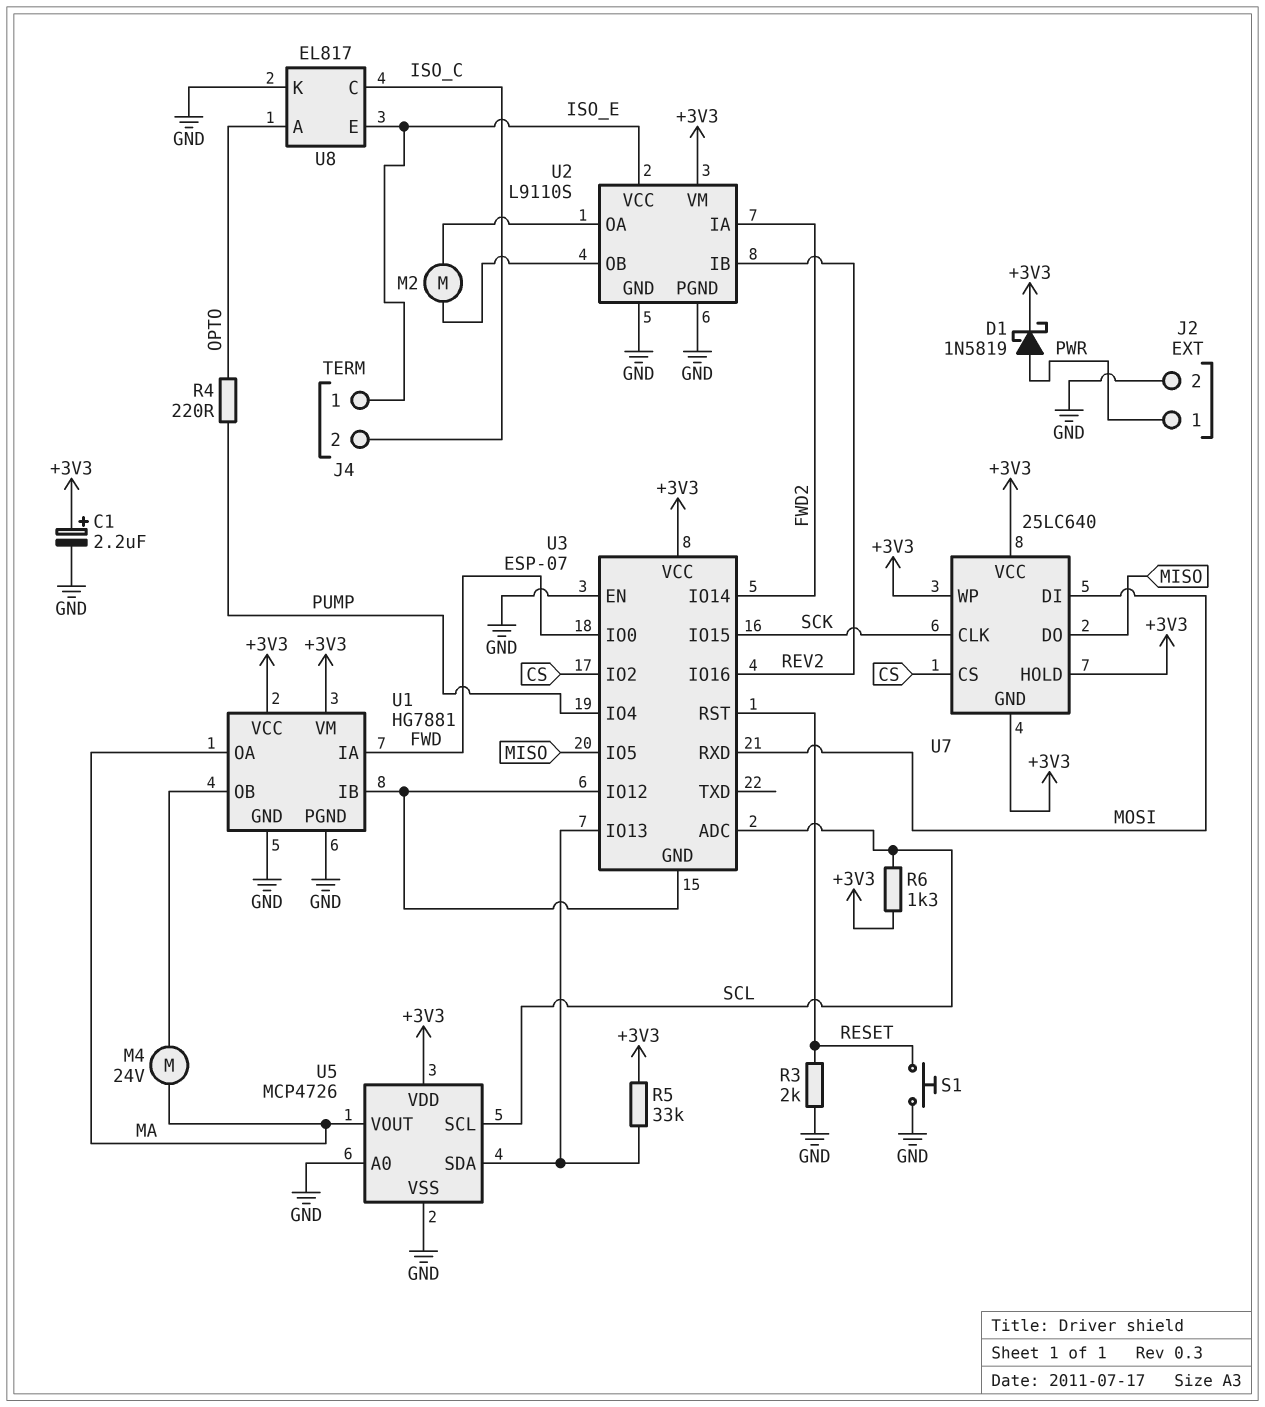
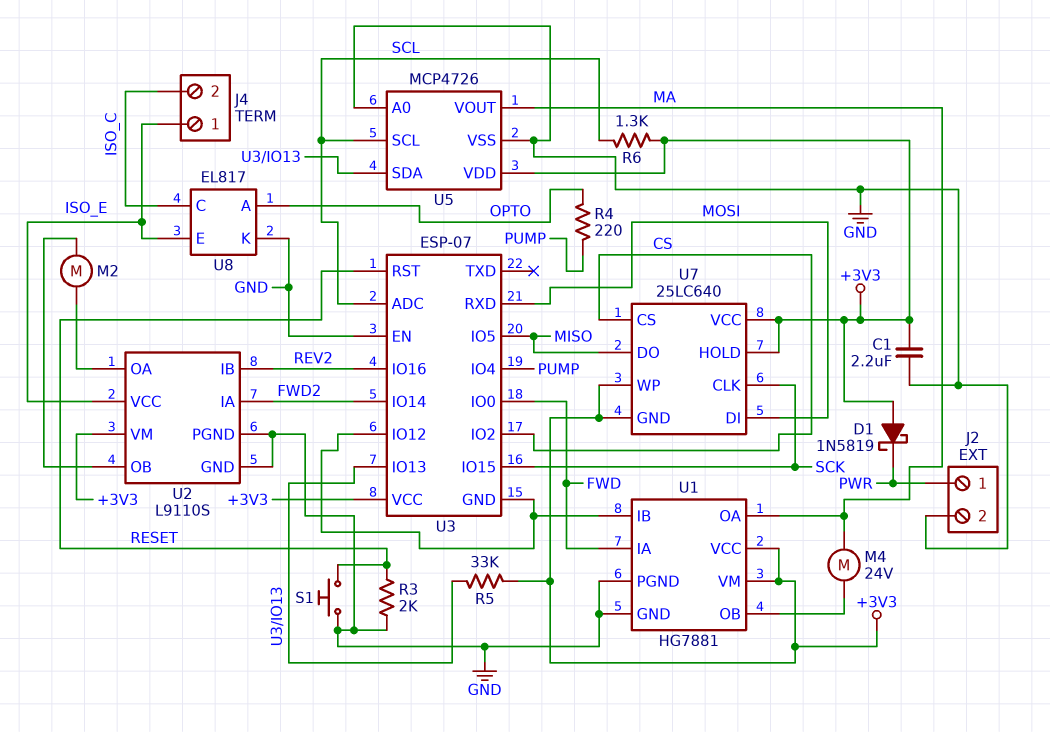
C1: 2.2uF (plus +3V3, minus GND) -> 2.2uF (+3V3, GND)
D1: schottky 1N5819 (A PWR, K +3V3) -> schottky 1N5819 (A +3V3, K PWR)

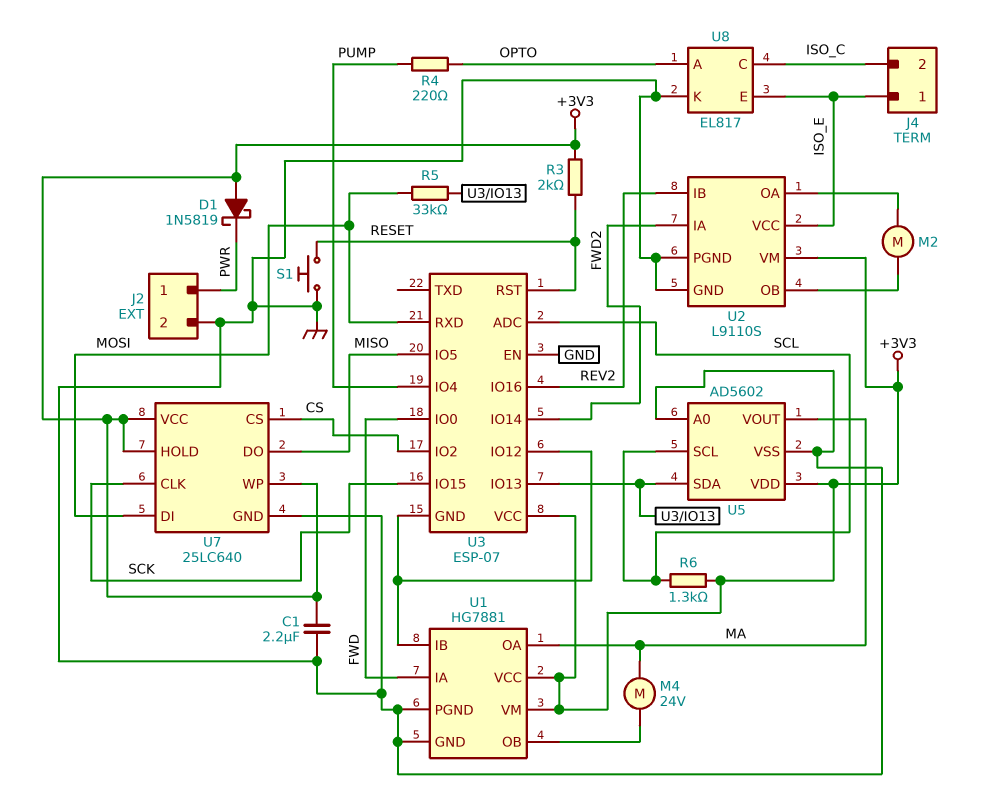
R3: 2k (GND, RESET) -> 2k (+3V3, RESET)
R5: 33k (+3V3, U3/IO13) -> 33k (MOSI, U3/IO13)
U5: MCP4726 -> AD5602
U7 pin GND: +3V3 -> GND

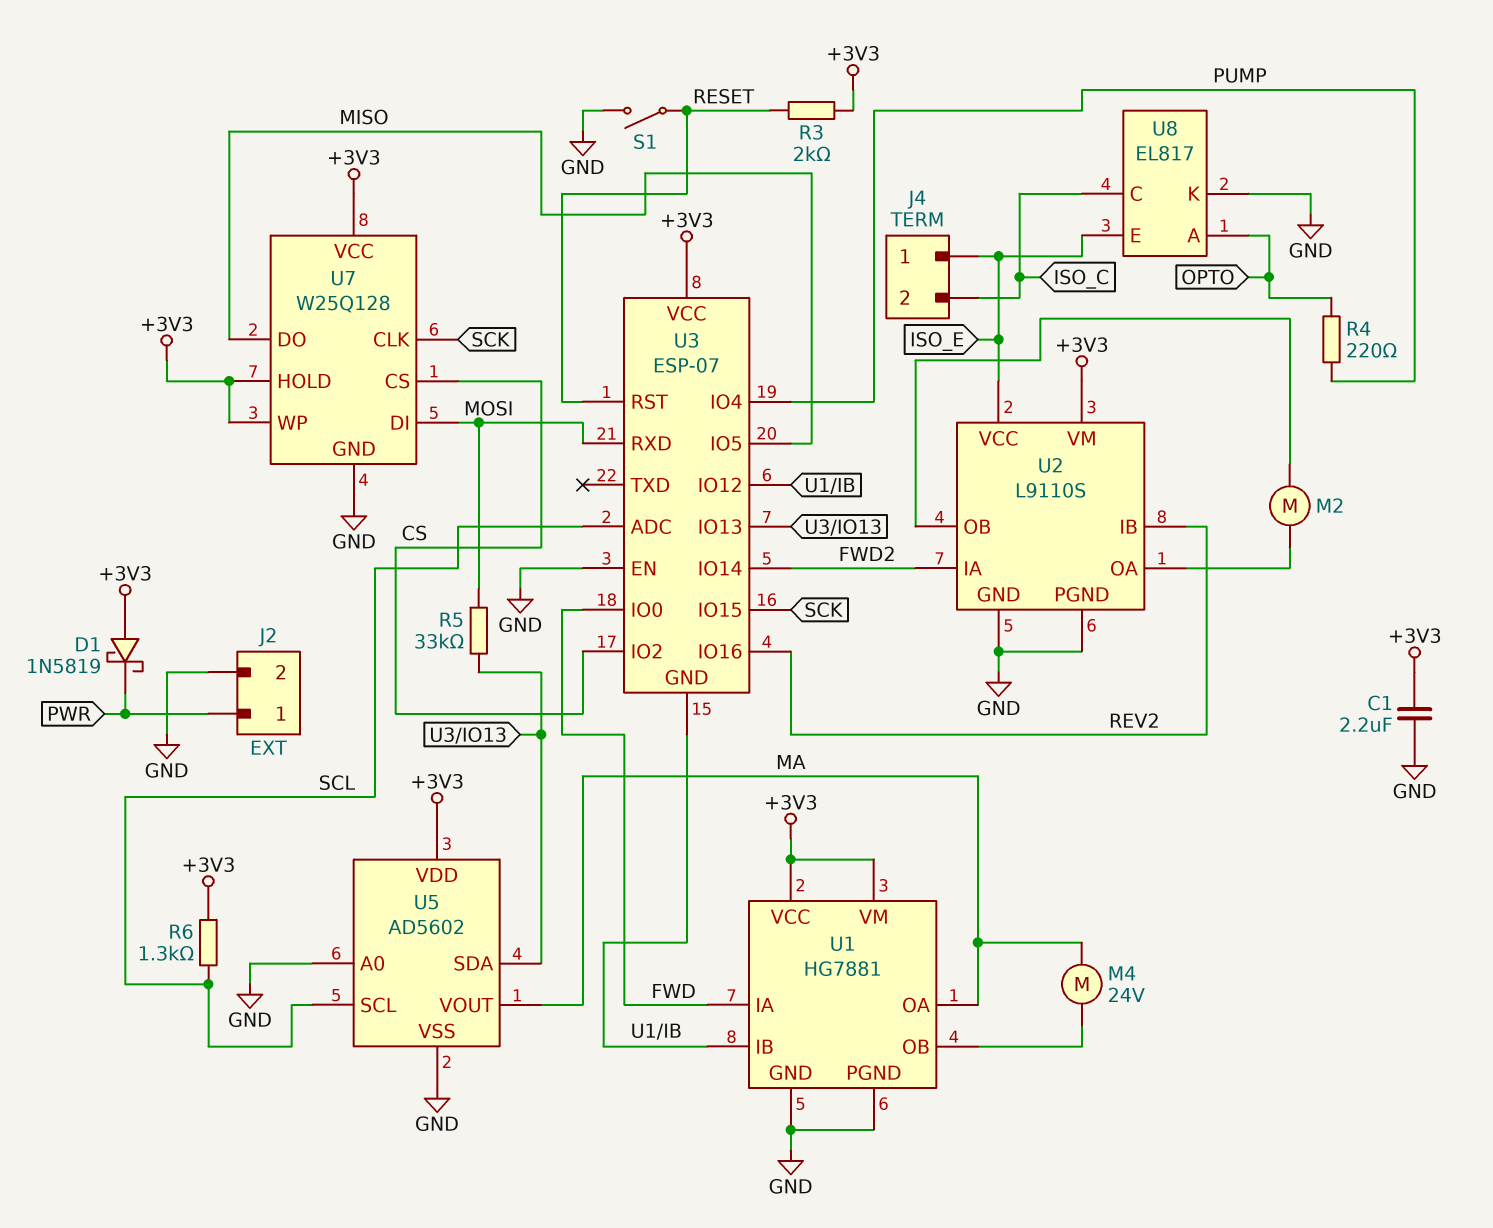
S1: button (GND, RESET) -> switch (GND, RESET)
U7: 25LC640 -> W25Q128

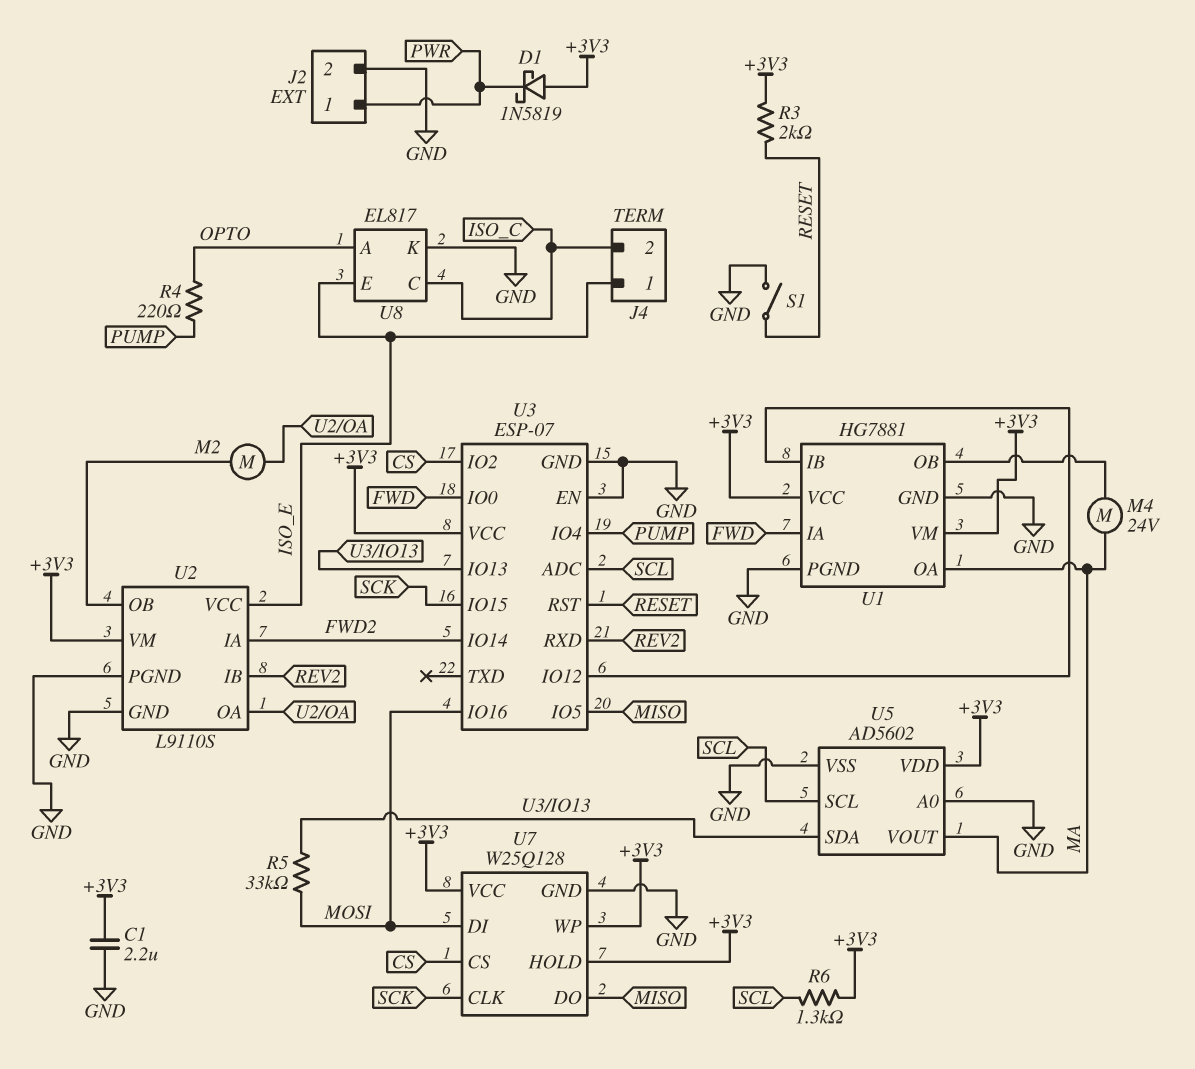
U3 pin GND: U1/IB -> GND
U3 pin IO16: REV2 -> MOSI
U3 pin RXD: MOSI -> REV2

